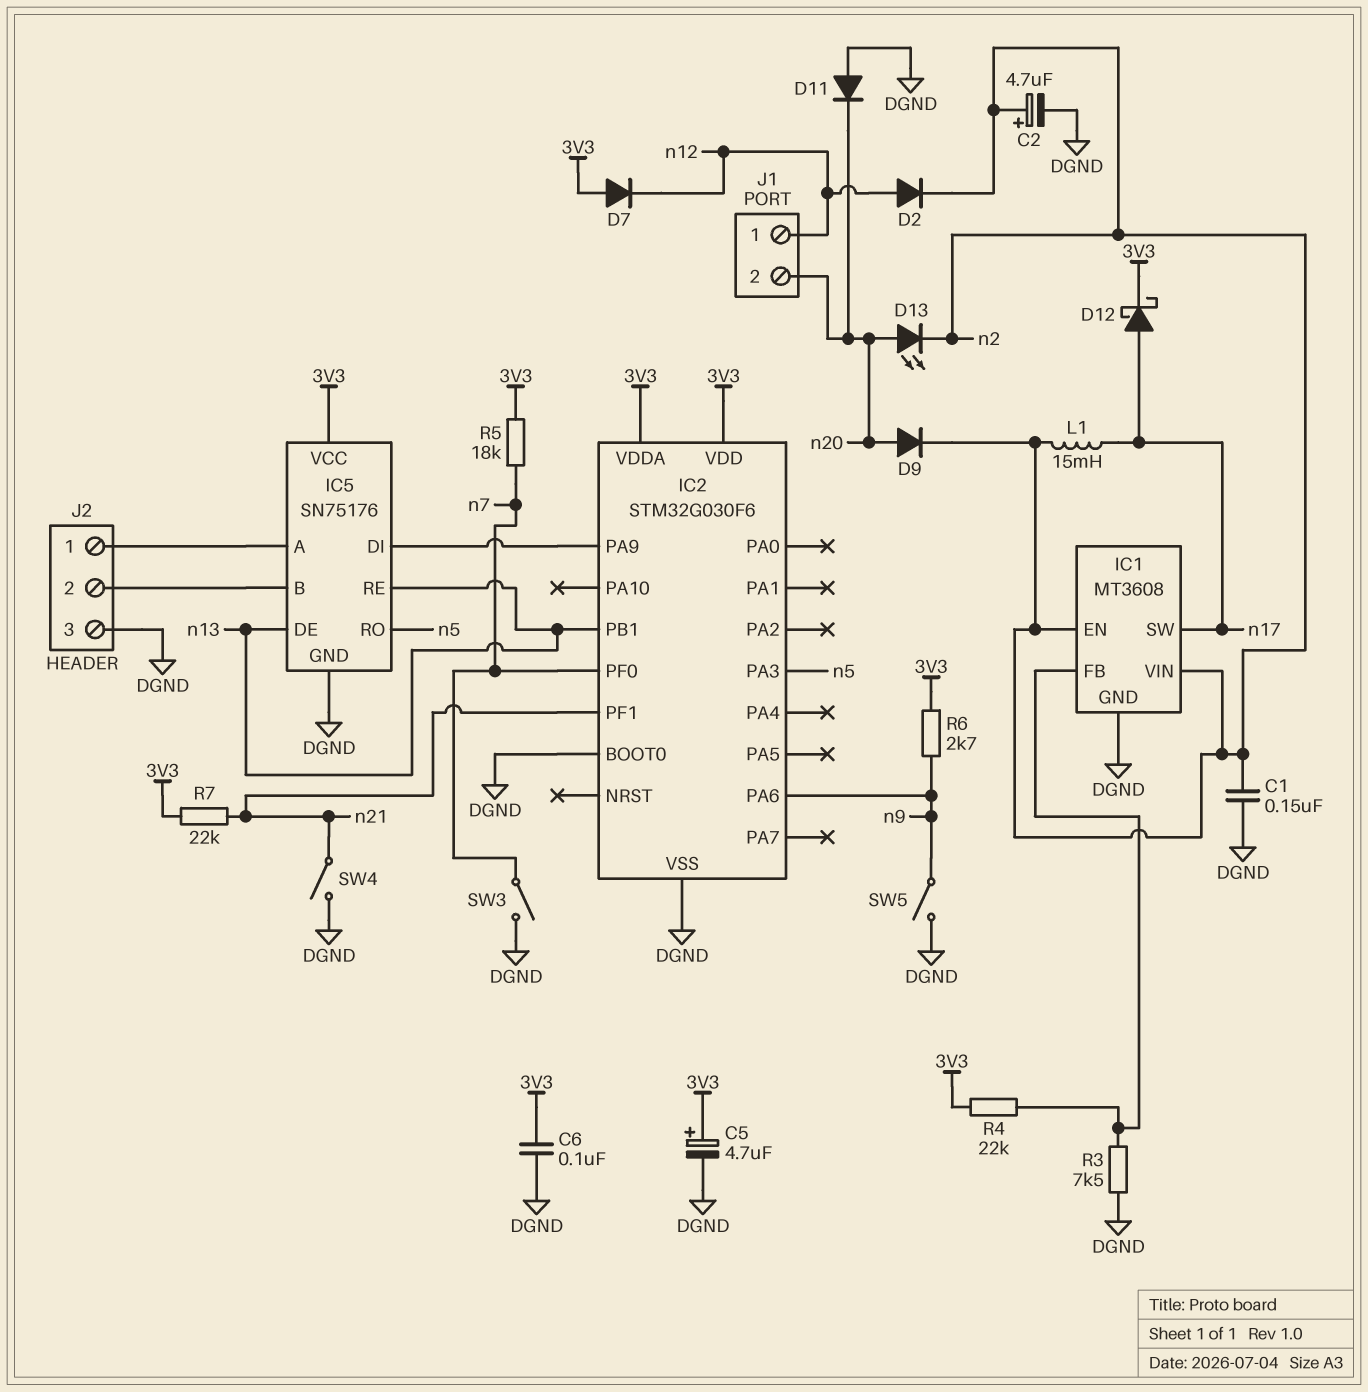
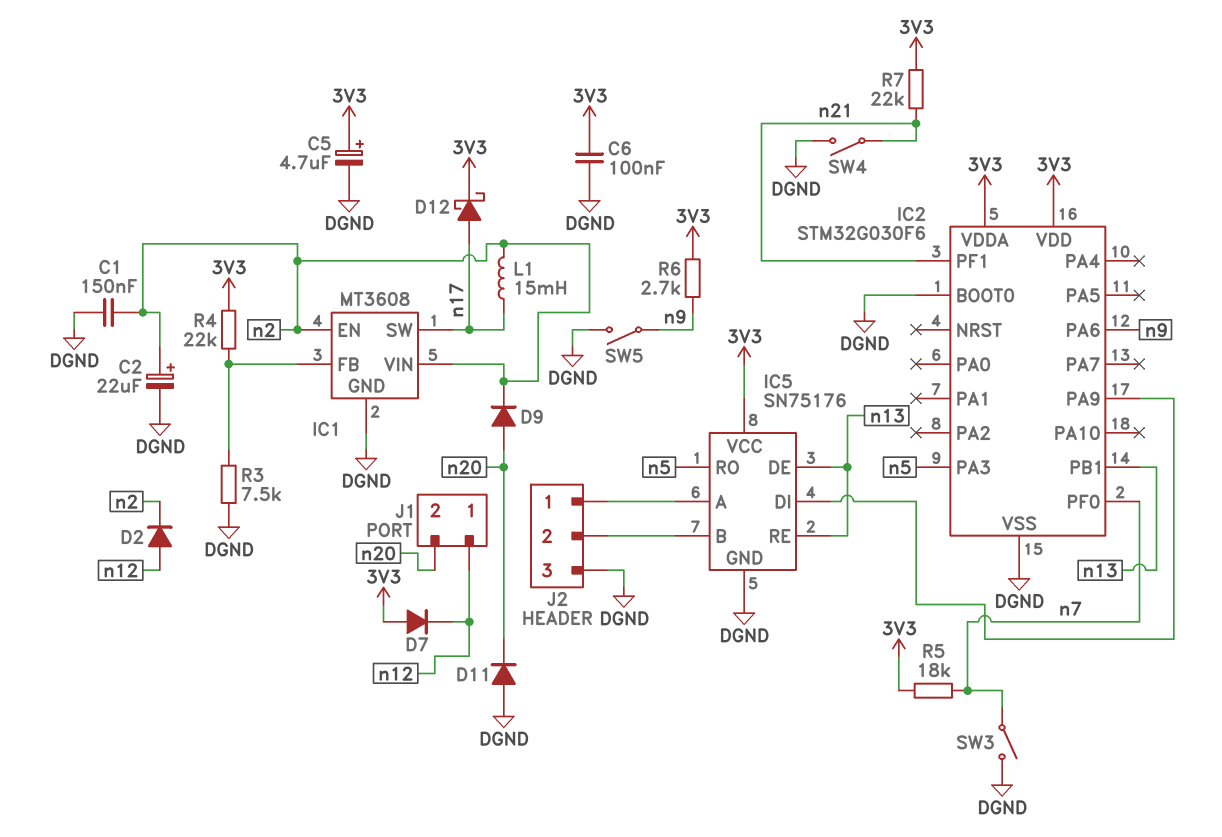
C2: 4.7uF (plus n2, minus DGND) -> 22uF (plus n2, minus DGND)
D13: LED (A n20, K n2) -> none

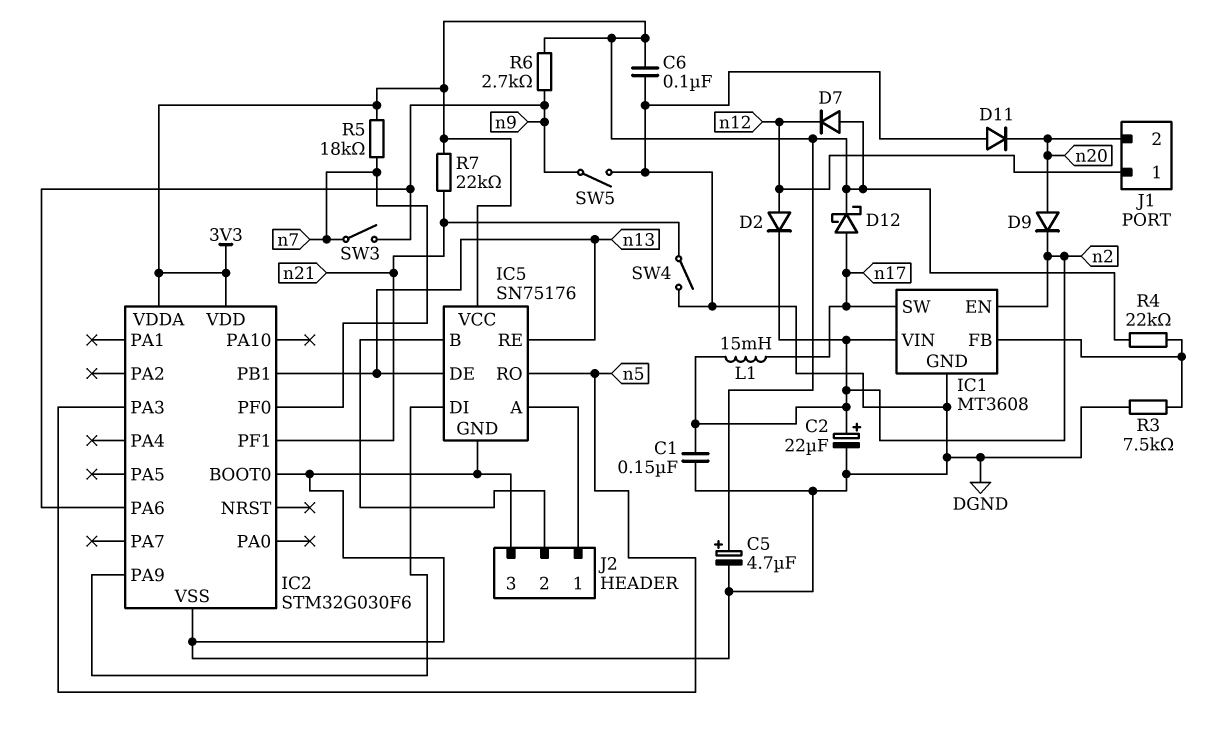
SW3: switch (DGND, n7) -> switch (n7, n9)

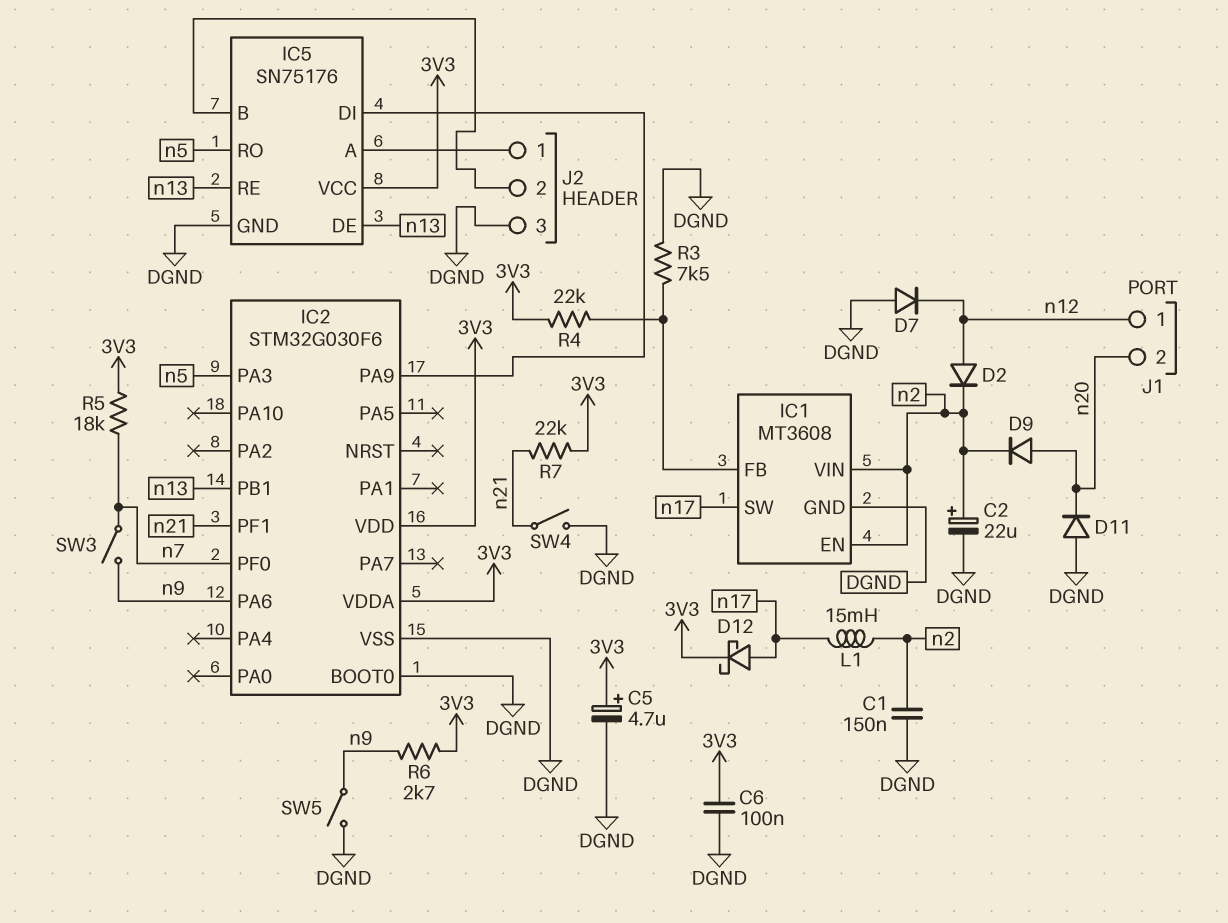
D7: diode (A 3V3, K n12) -> diode (A DGND, K n12)

